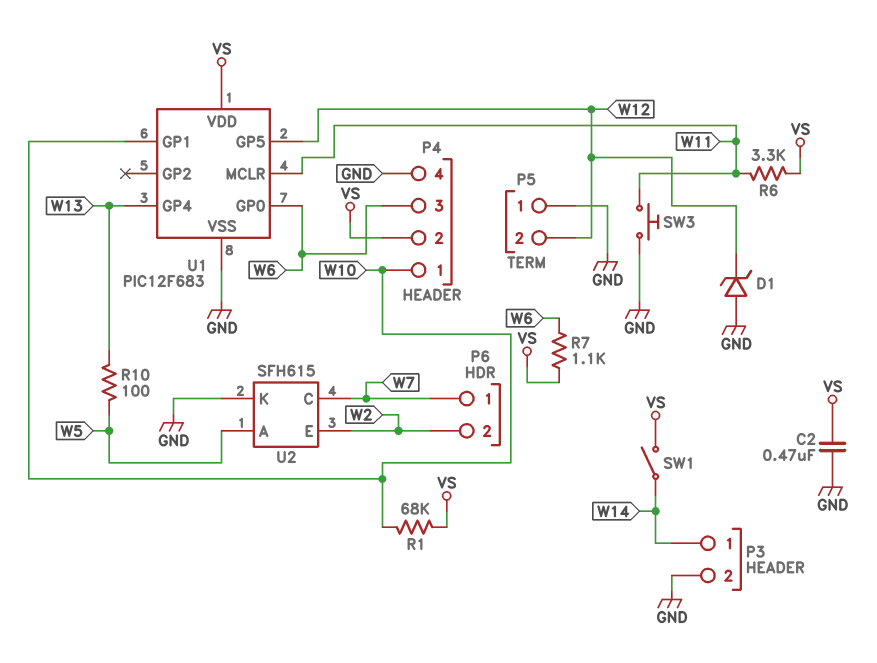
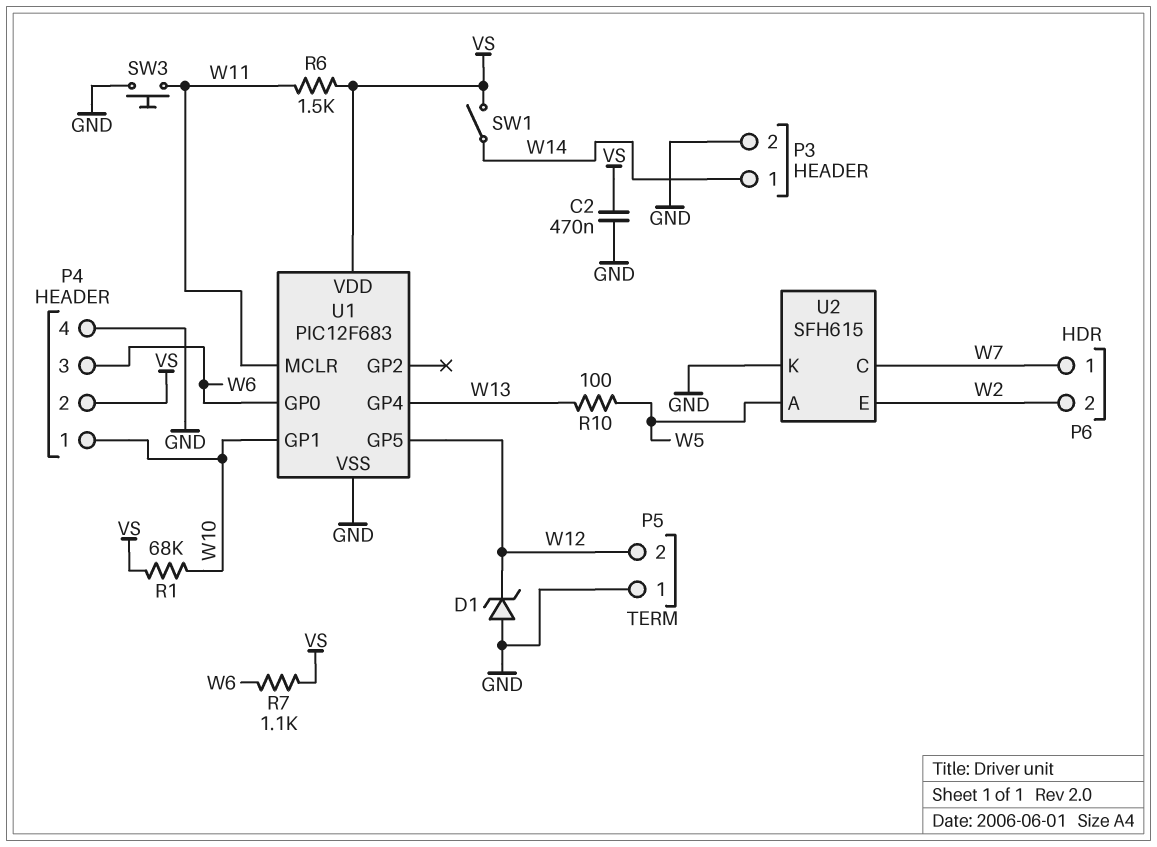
R6: 3.3k (VS, W11) -> 1.5k (VS, W11)

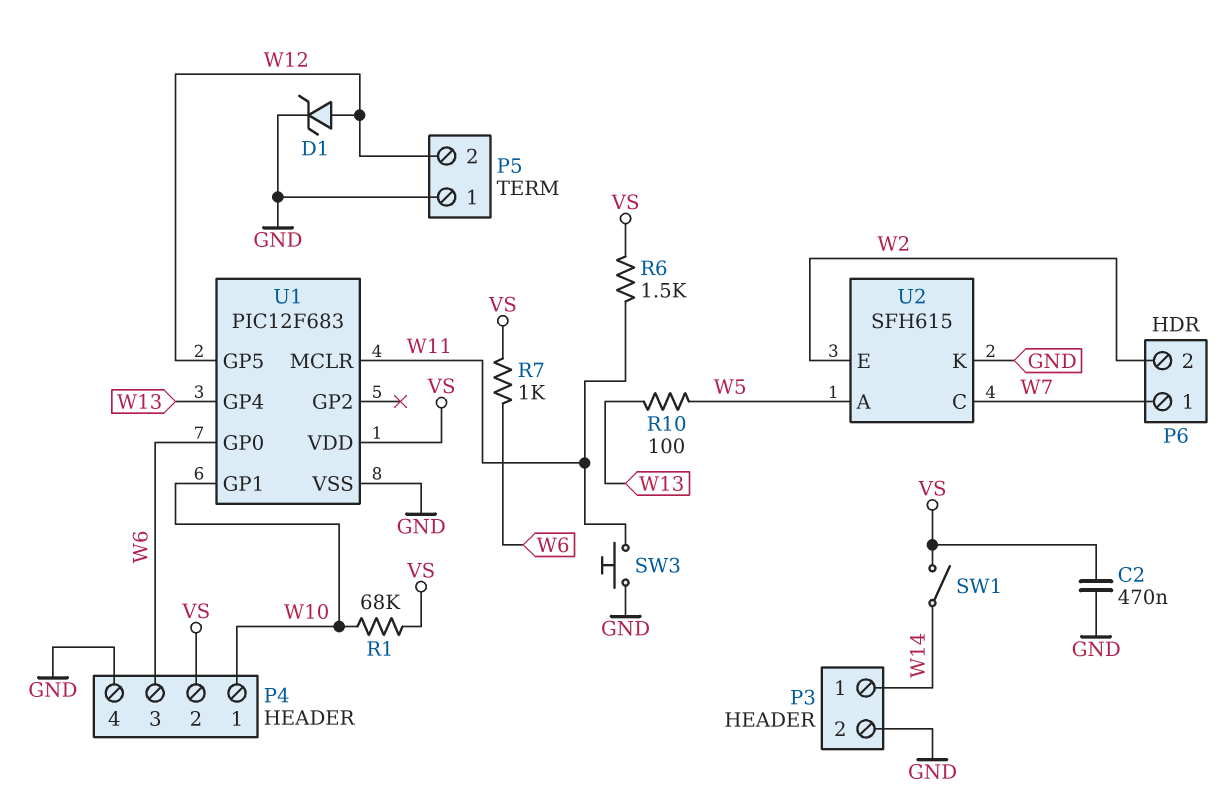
D1: zener (A GND, K W12) -> zener (A W12, K GND)
R7: 1.1k (VS, W6) -> 1k (VS, W6)

